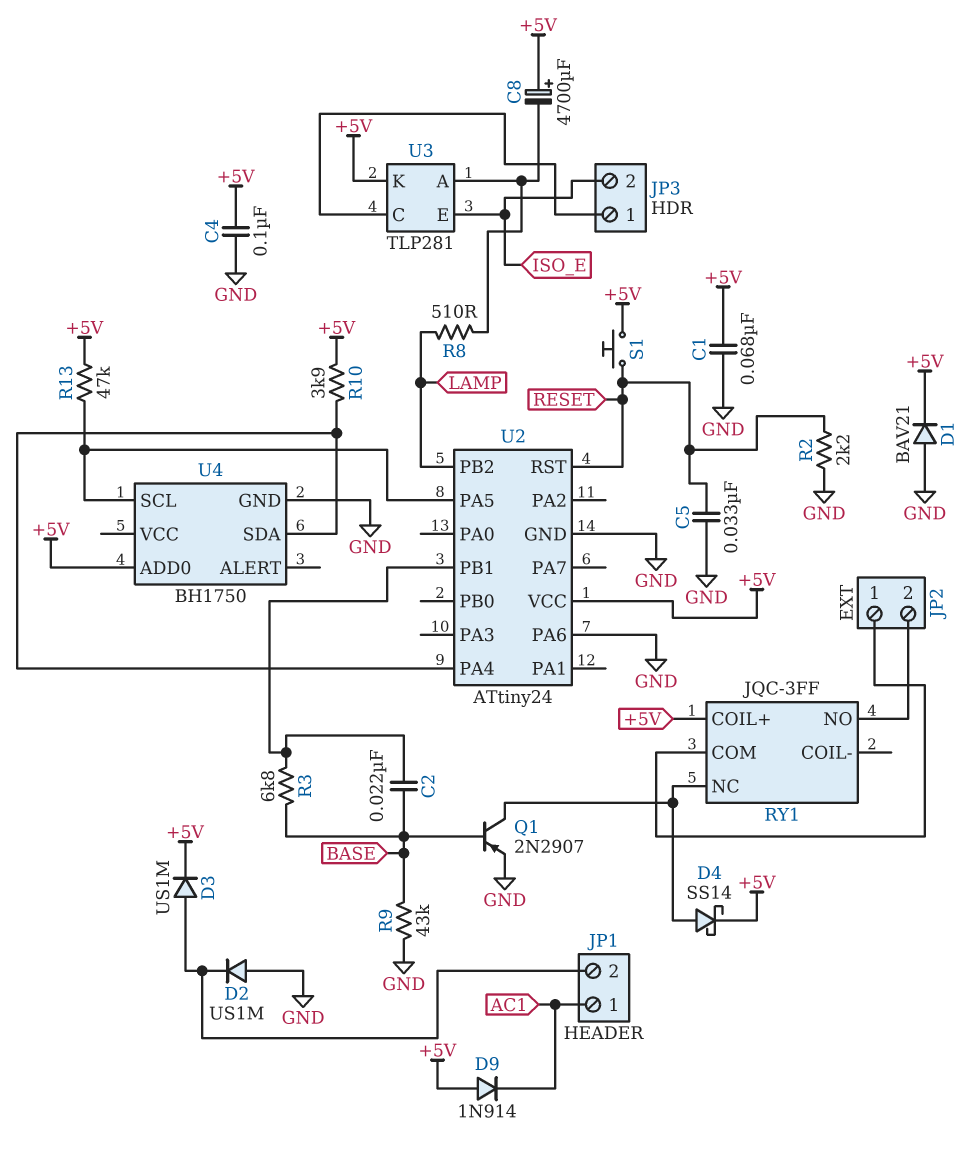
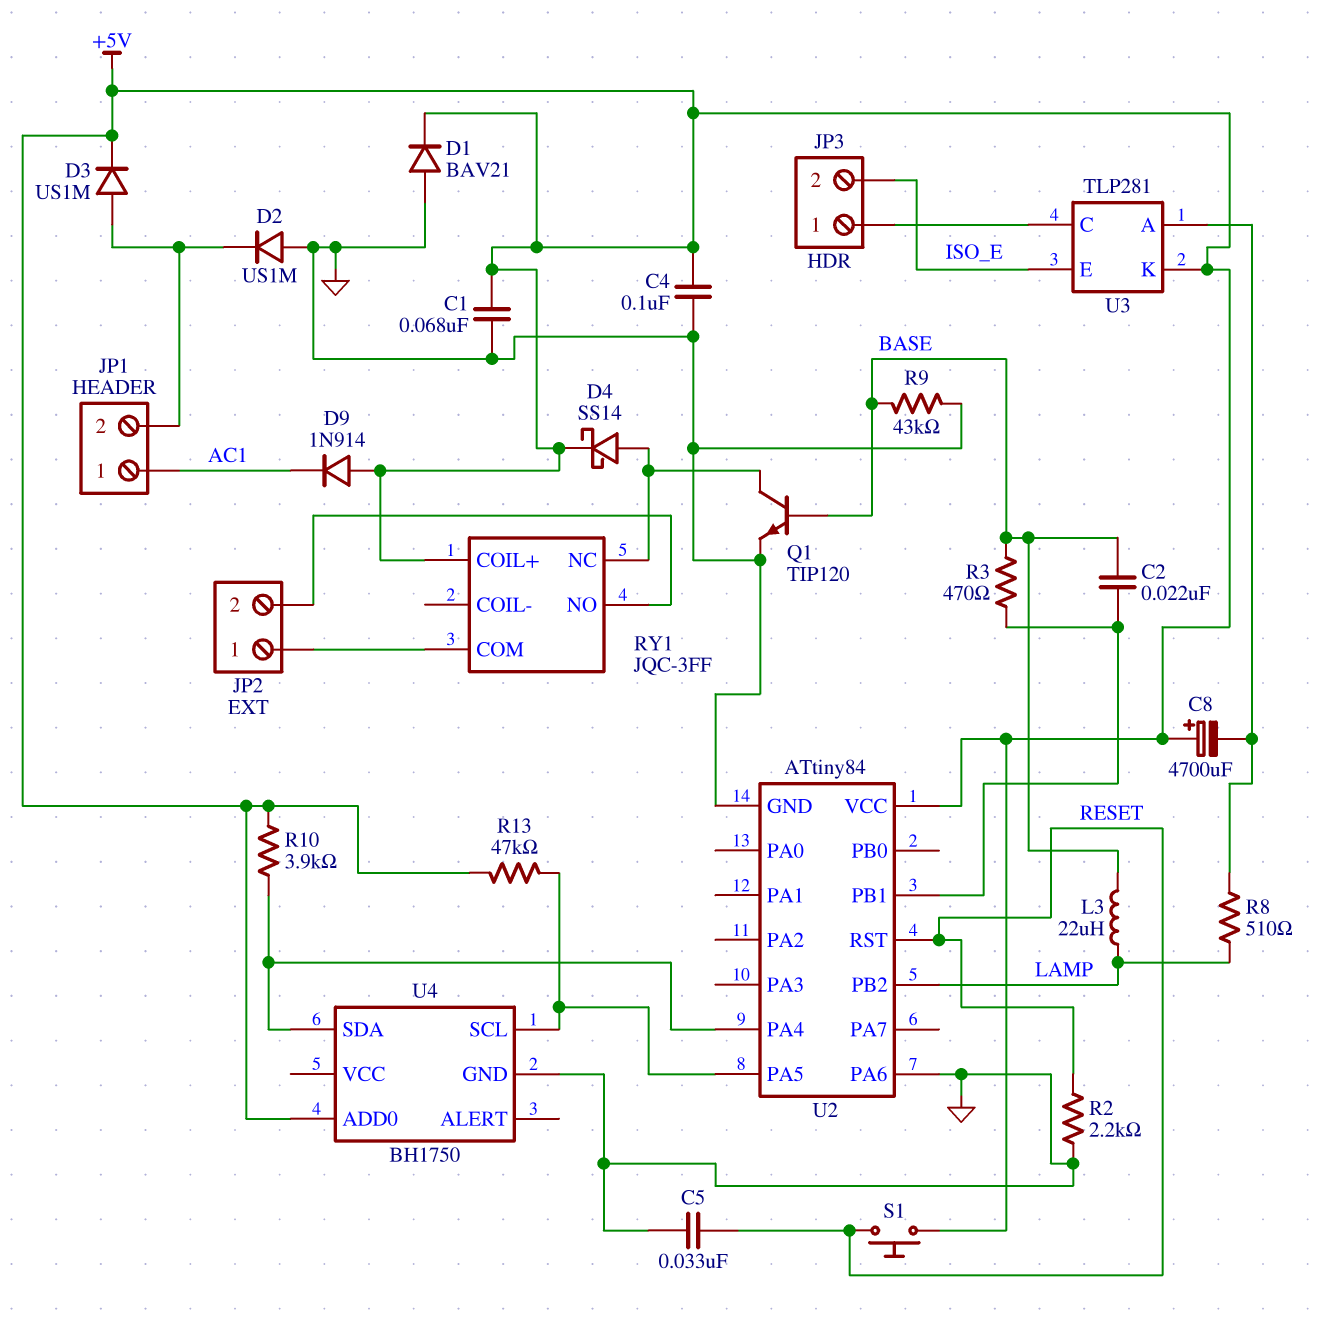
L3: none -> 22uH (BASE, LAMP)
Q1: PNP 2N2907 (B BASE, C RY1/NC, E GND) -> NPN TIP120 (B BASE, C RY1/NC, E GND)
R3: 6.8k (BASE, U2/PB1) -> 470 (BASE, U2/PB1)
U2: ATtiny24 -> ATtiny84

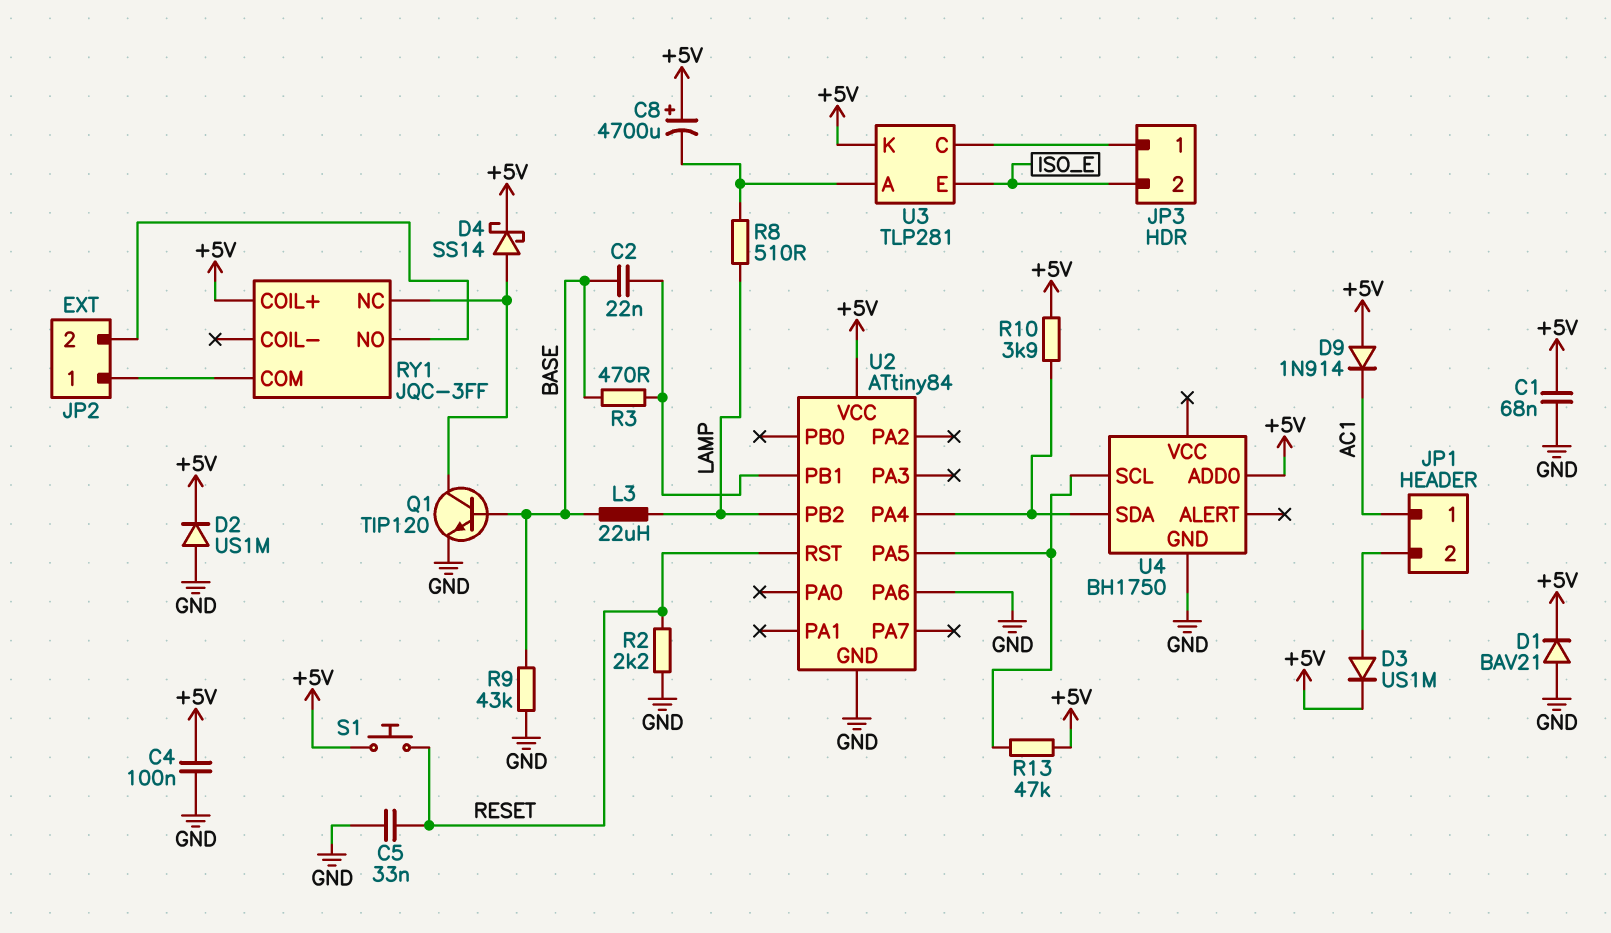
D2: diode US1M (A GND, K JP1/2) -> diode US1M (A GND, K +5V)

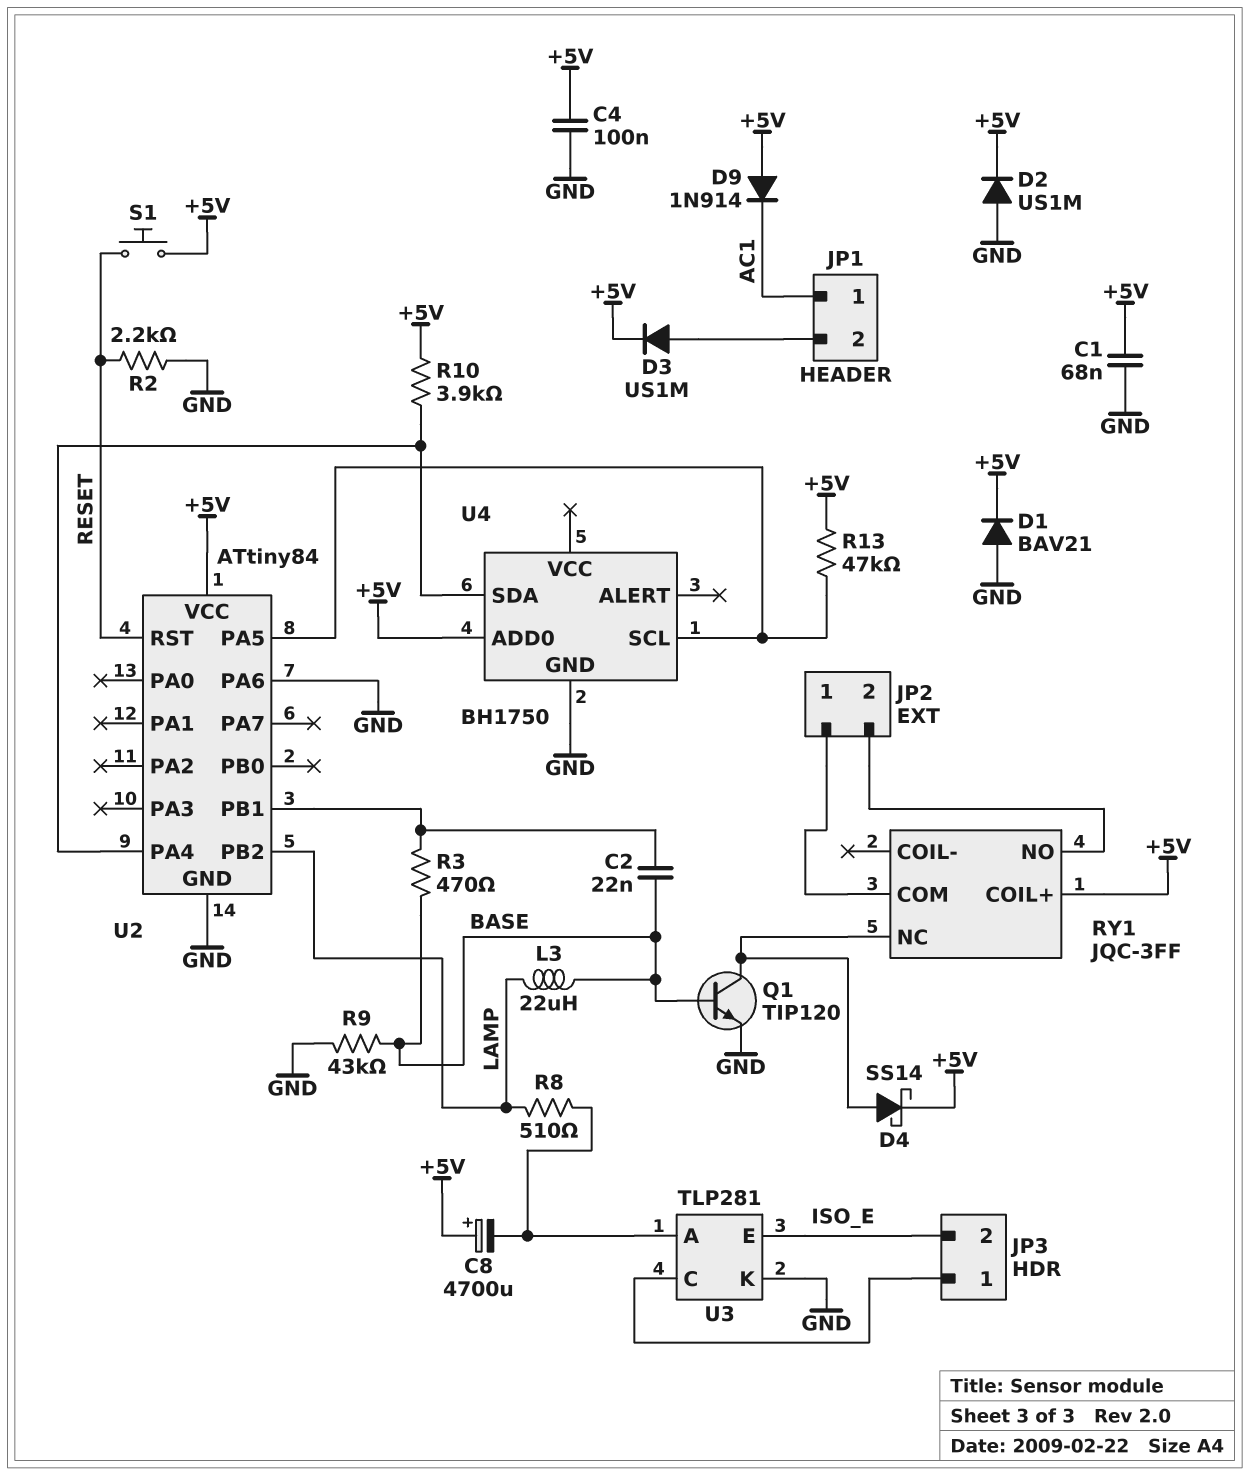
C5: 33nF (GND, RESET) -> none
U3 pin K: +5V -> GND

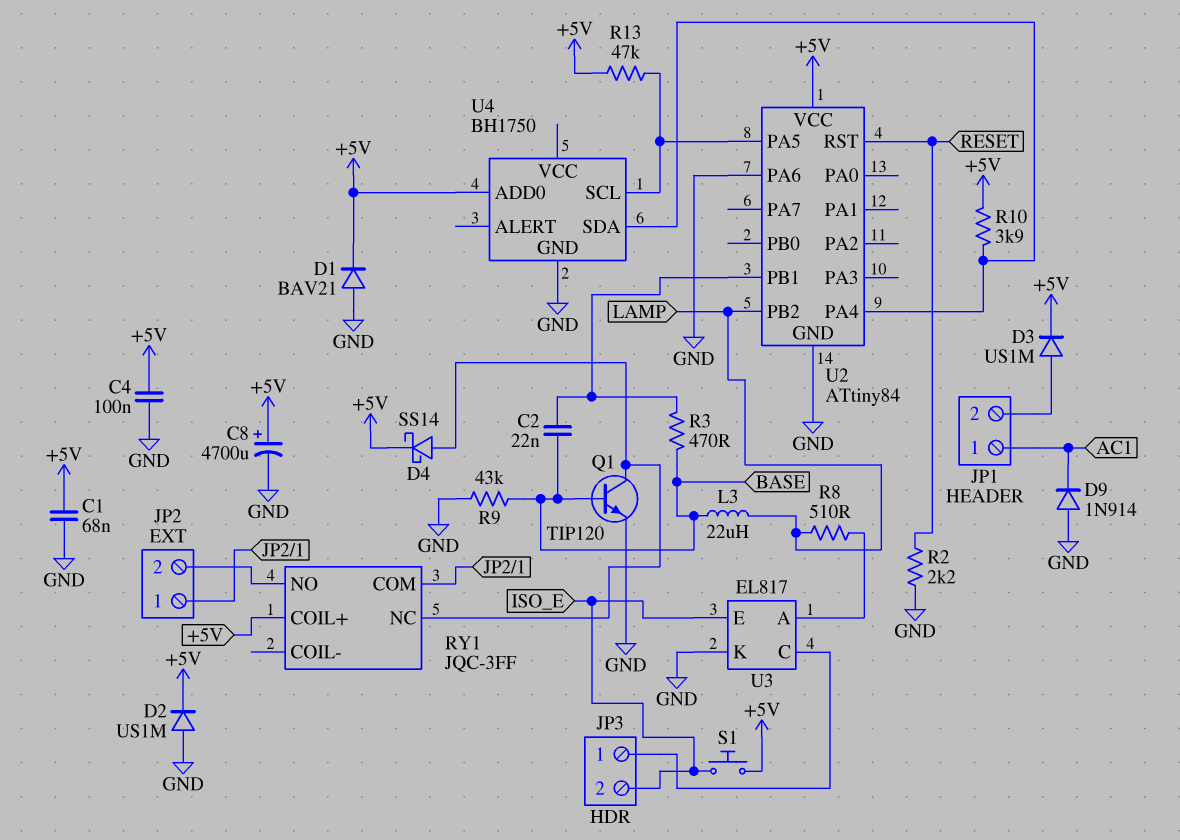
C8: 4700uF (plus +5V, minus U3/A) -> 4700uF (plus +5V, minus GND)
D9: diode 1N914 (A +5V, K AC1) -> diode 1N914 (A GND, K AC1)
S1: button (+5V, RESET) -> button (+5V, ISO_E)
U3: TLP281 -> EL817

